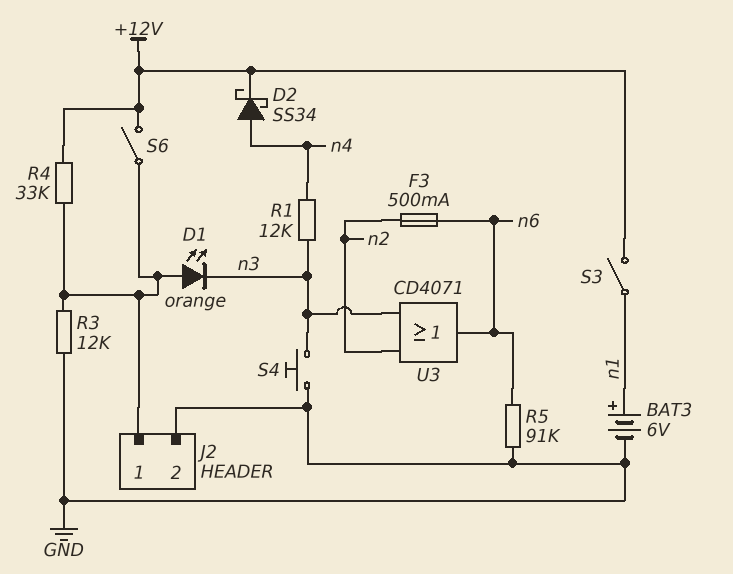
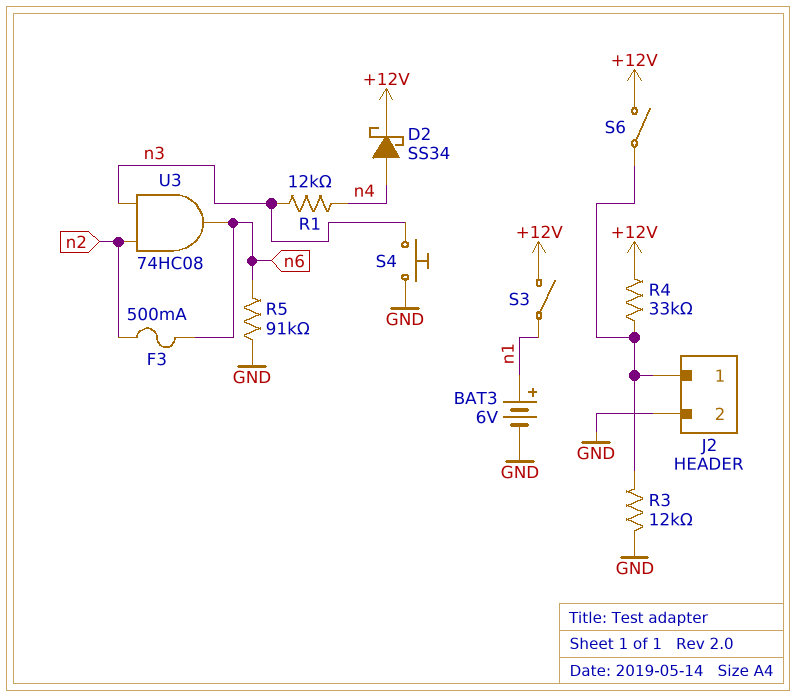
D1: LED orange (A J2/1, K n3) -> none
U3: OR CD4071 (in n2, in n3, out n6) -> AND 74HC08 (in n2, in n3, out n6)

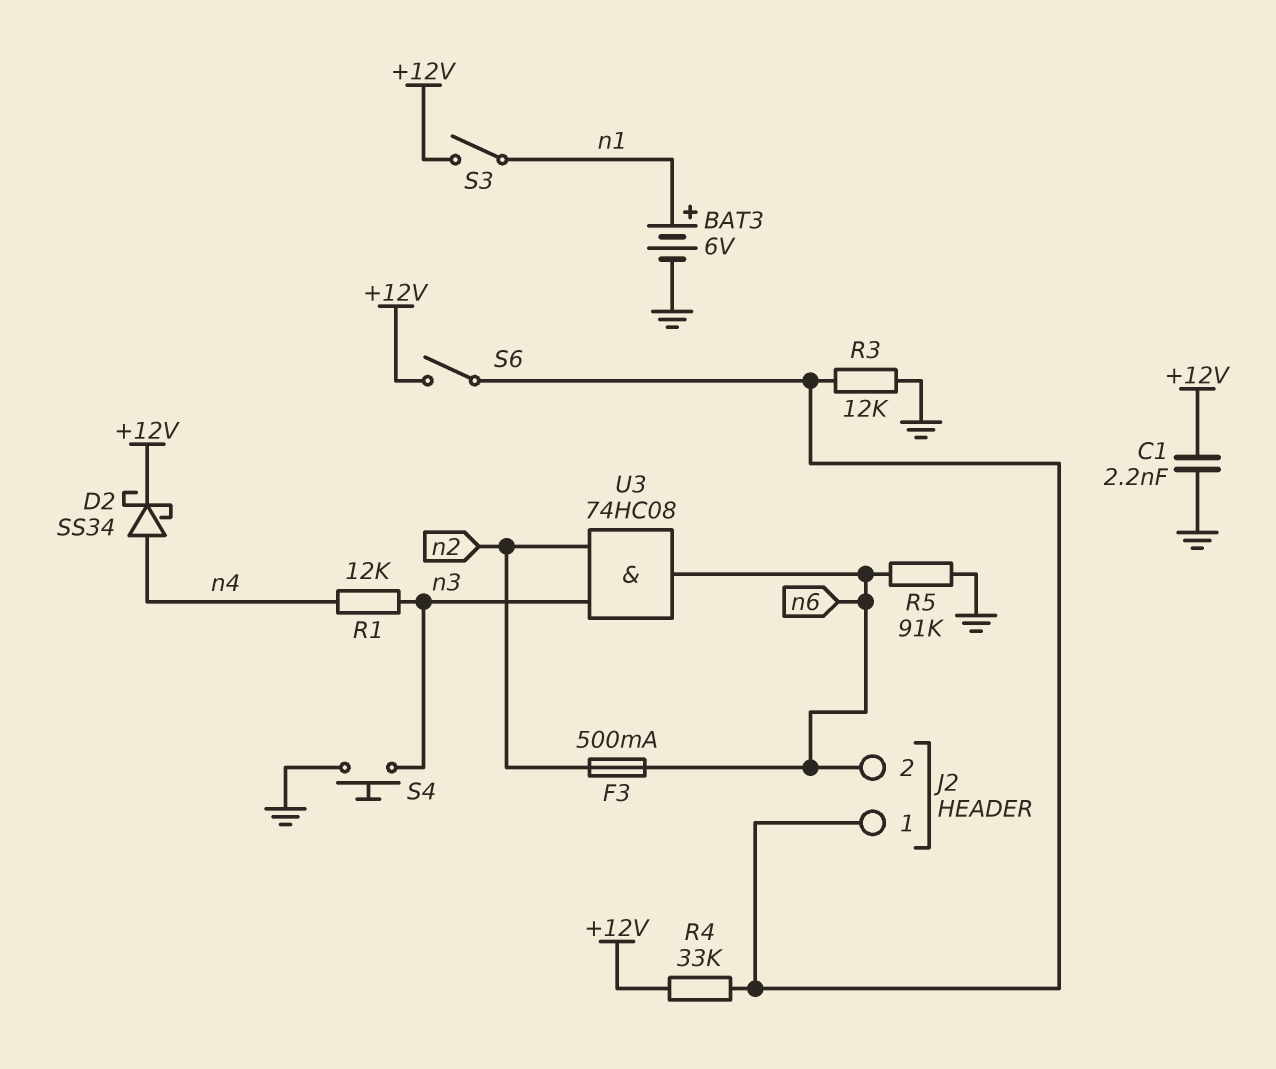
C1: none -> 2.2nF (+12V, GND)
J2 pin 2: GND -> n6

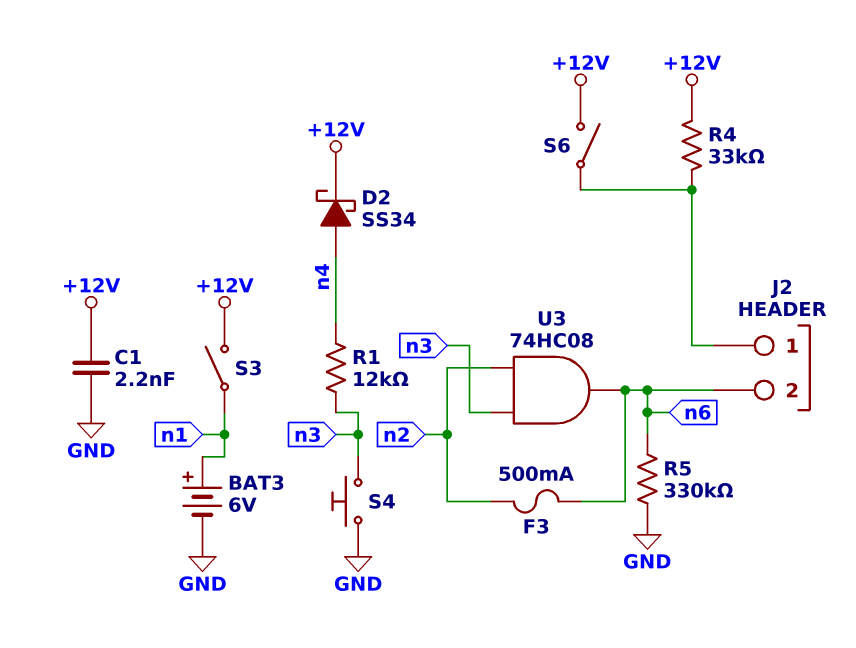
R3: 12k (GND, J2/1) -> none
R5: 91k (GND, n6) -> 330k (GND, n6)

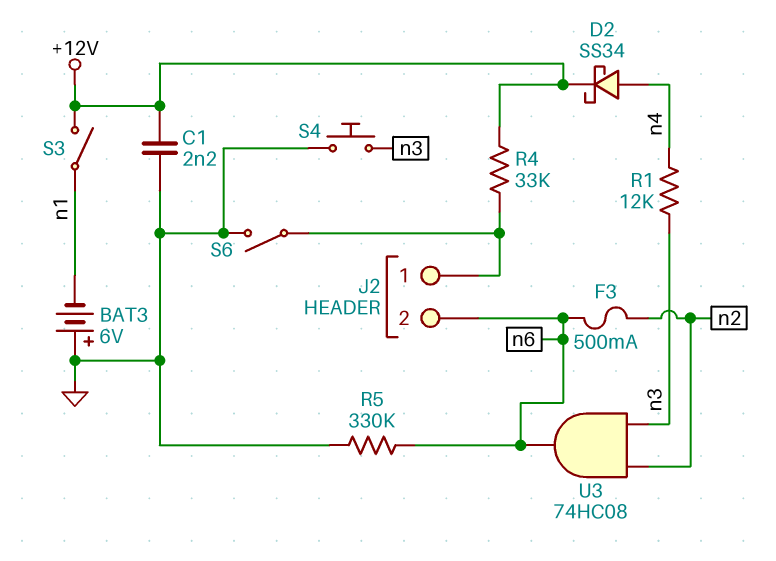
BAT3: 6V (plus n1, minus GND) -> 6V (plus GND, minus n1)
S6: switch (+12V, J2/1) -> switch (GND, J2/1)

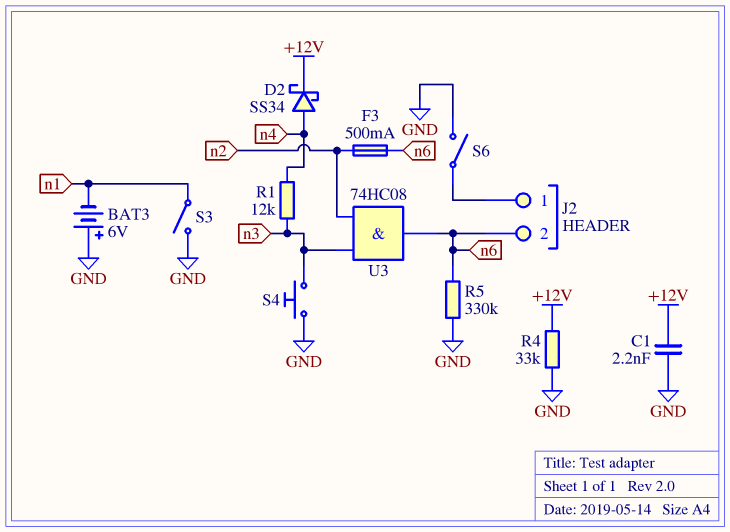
R4: 33k (+12V, J2/1) -> 33k (+12V, GND)
S3: switch (+12V, n1) -> switch (GND, n1)

